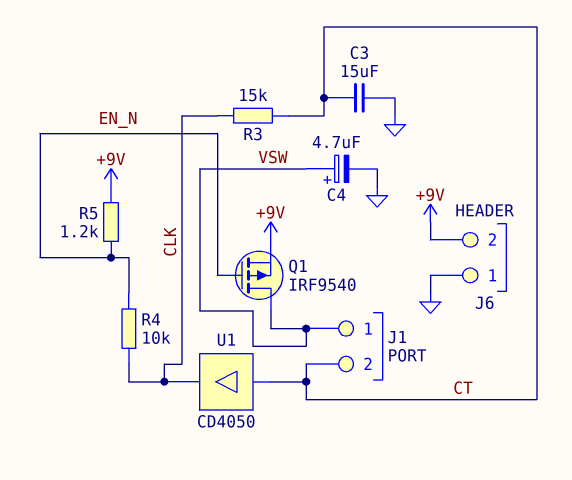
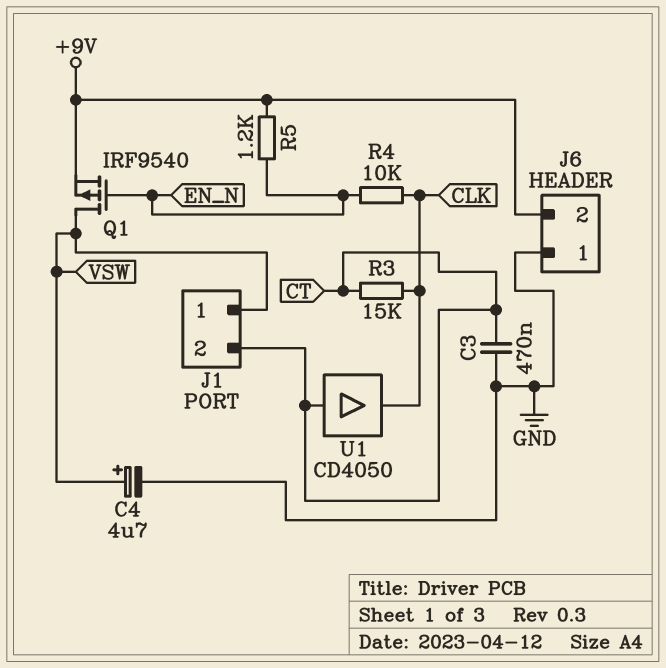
C3: 15uF (CT, GND) -> 470nF (CT, GND)

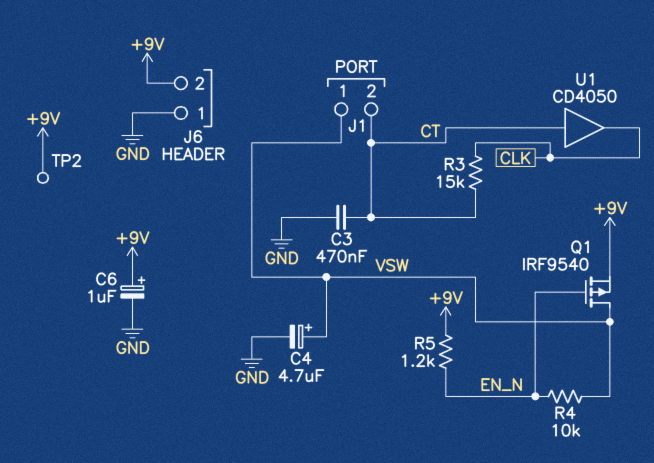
C6: none -> 1uF (plus +9V, minus GND)
R4: 10k (CLK, EN_N) -> 10k (EN_N, VSW)
TP2: none -> test point (+9V)

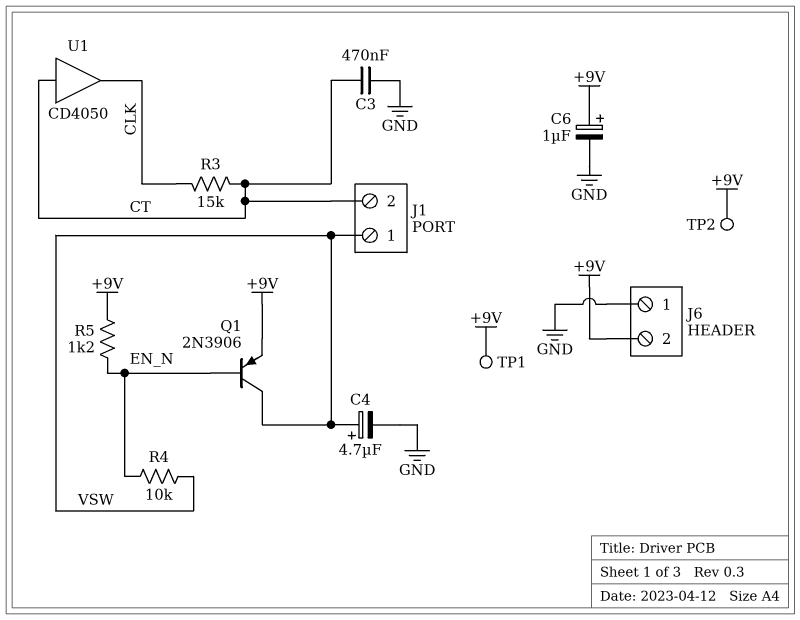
Q1: PMOS IRF9540 (G EN_N, D VSW, S +9V) -> PNP 2N3906 (B EN_N, C VSW, E +9V)
TP1: none -> test point (+9V)

